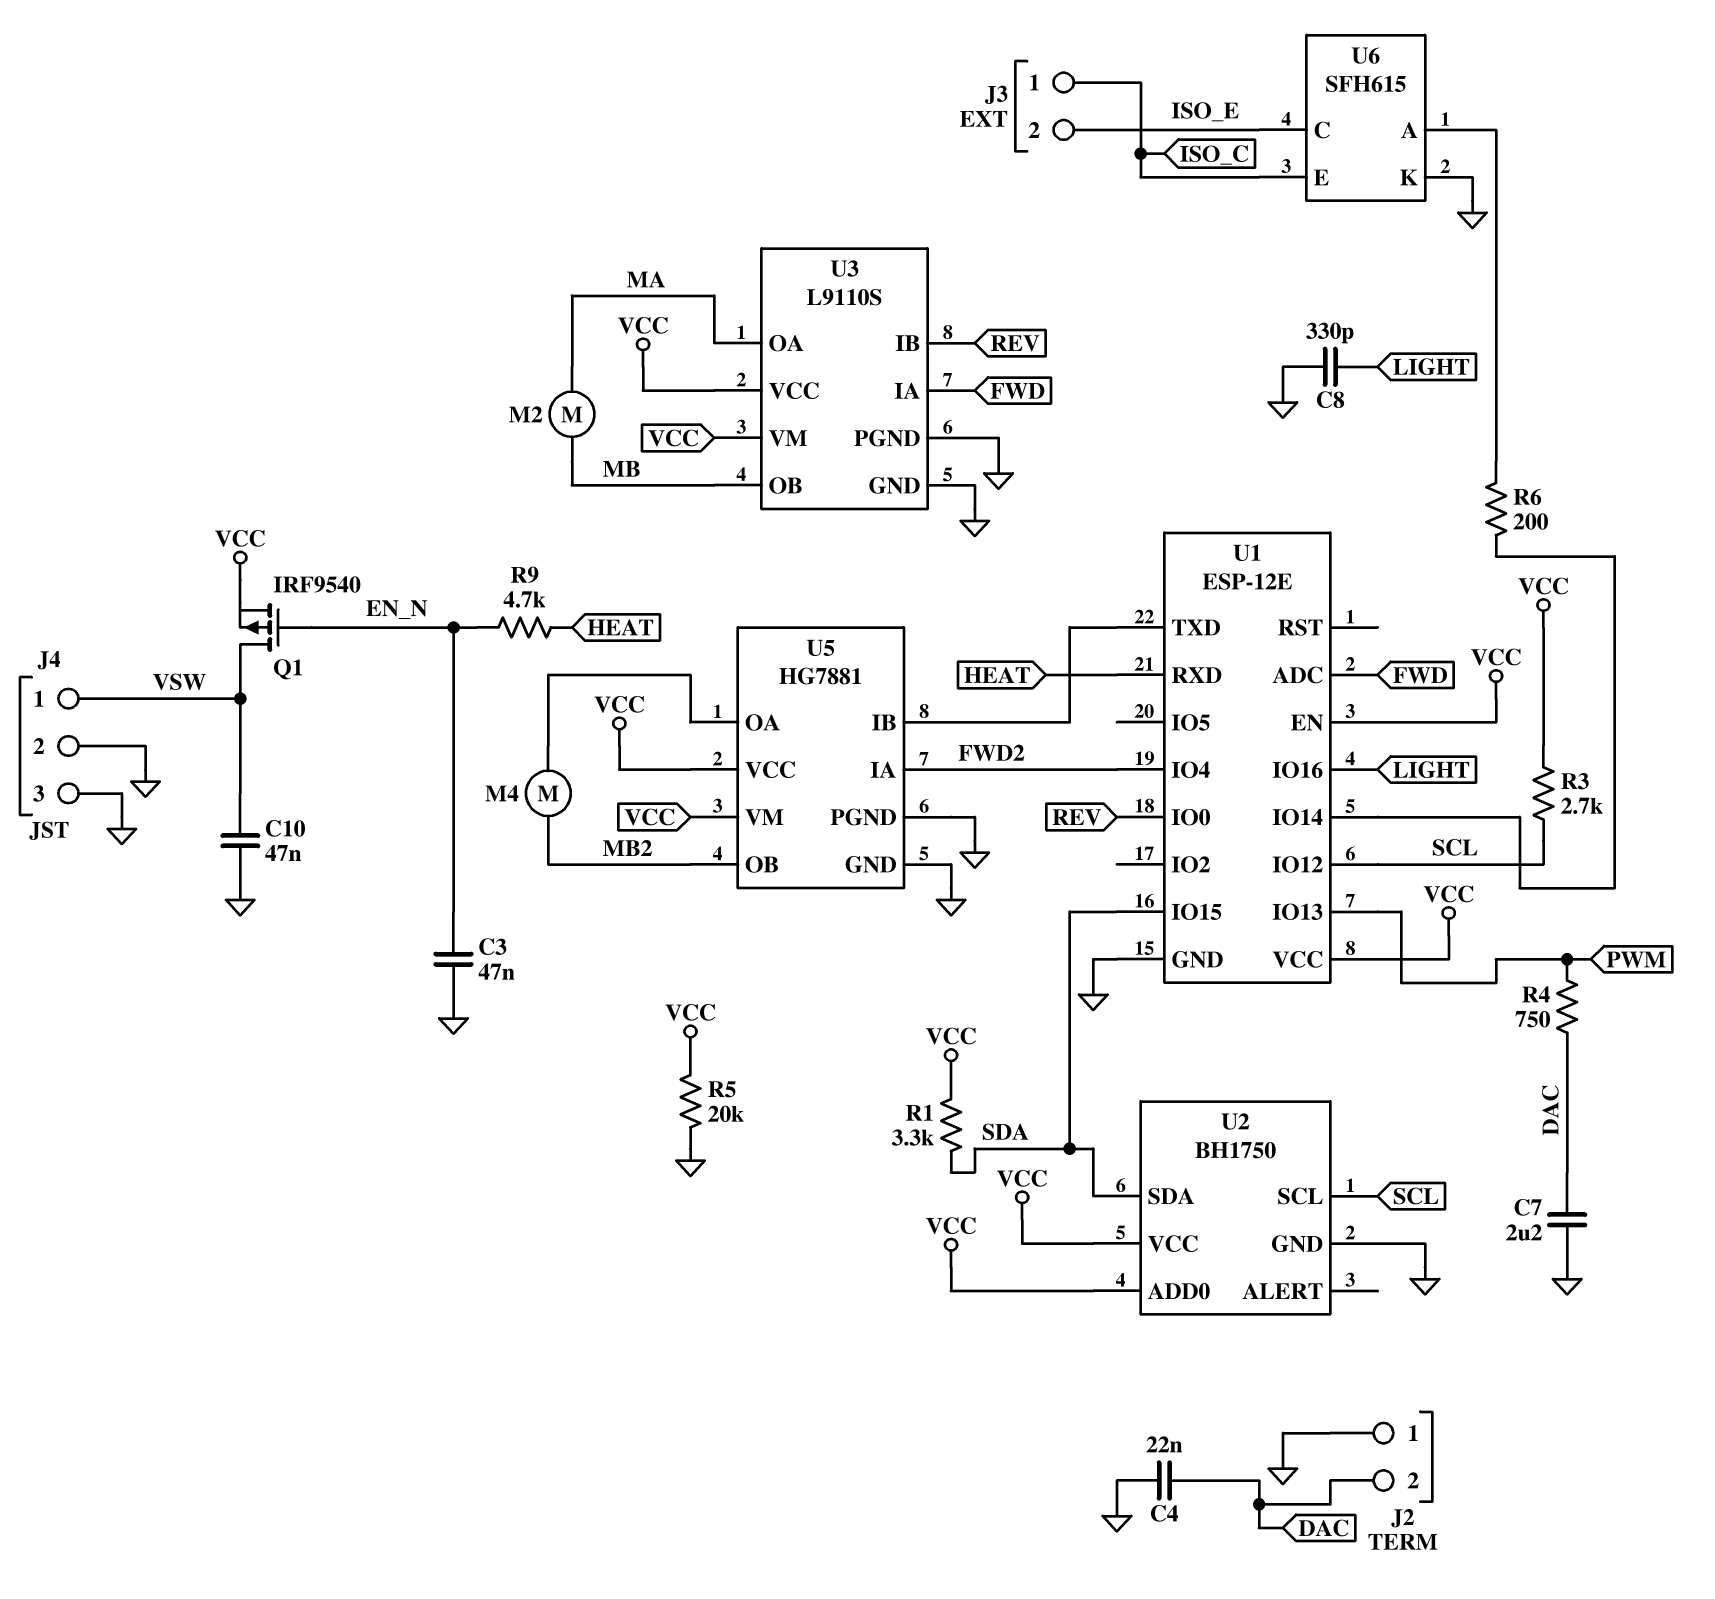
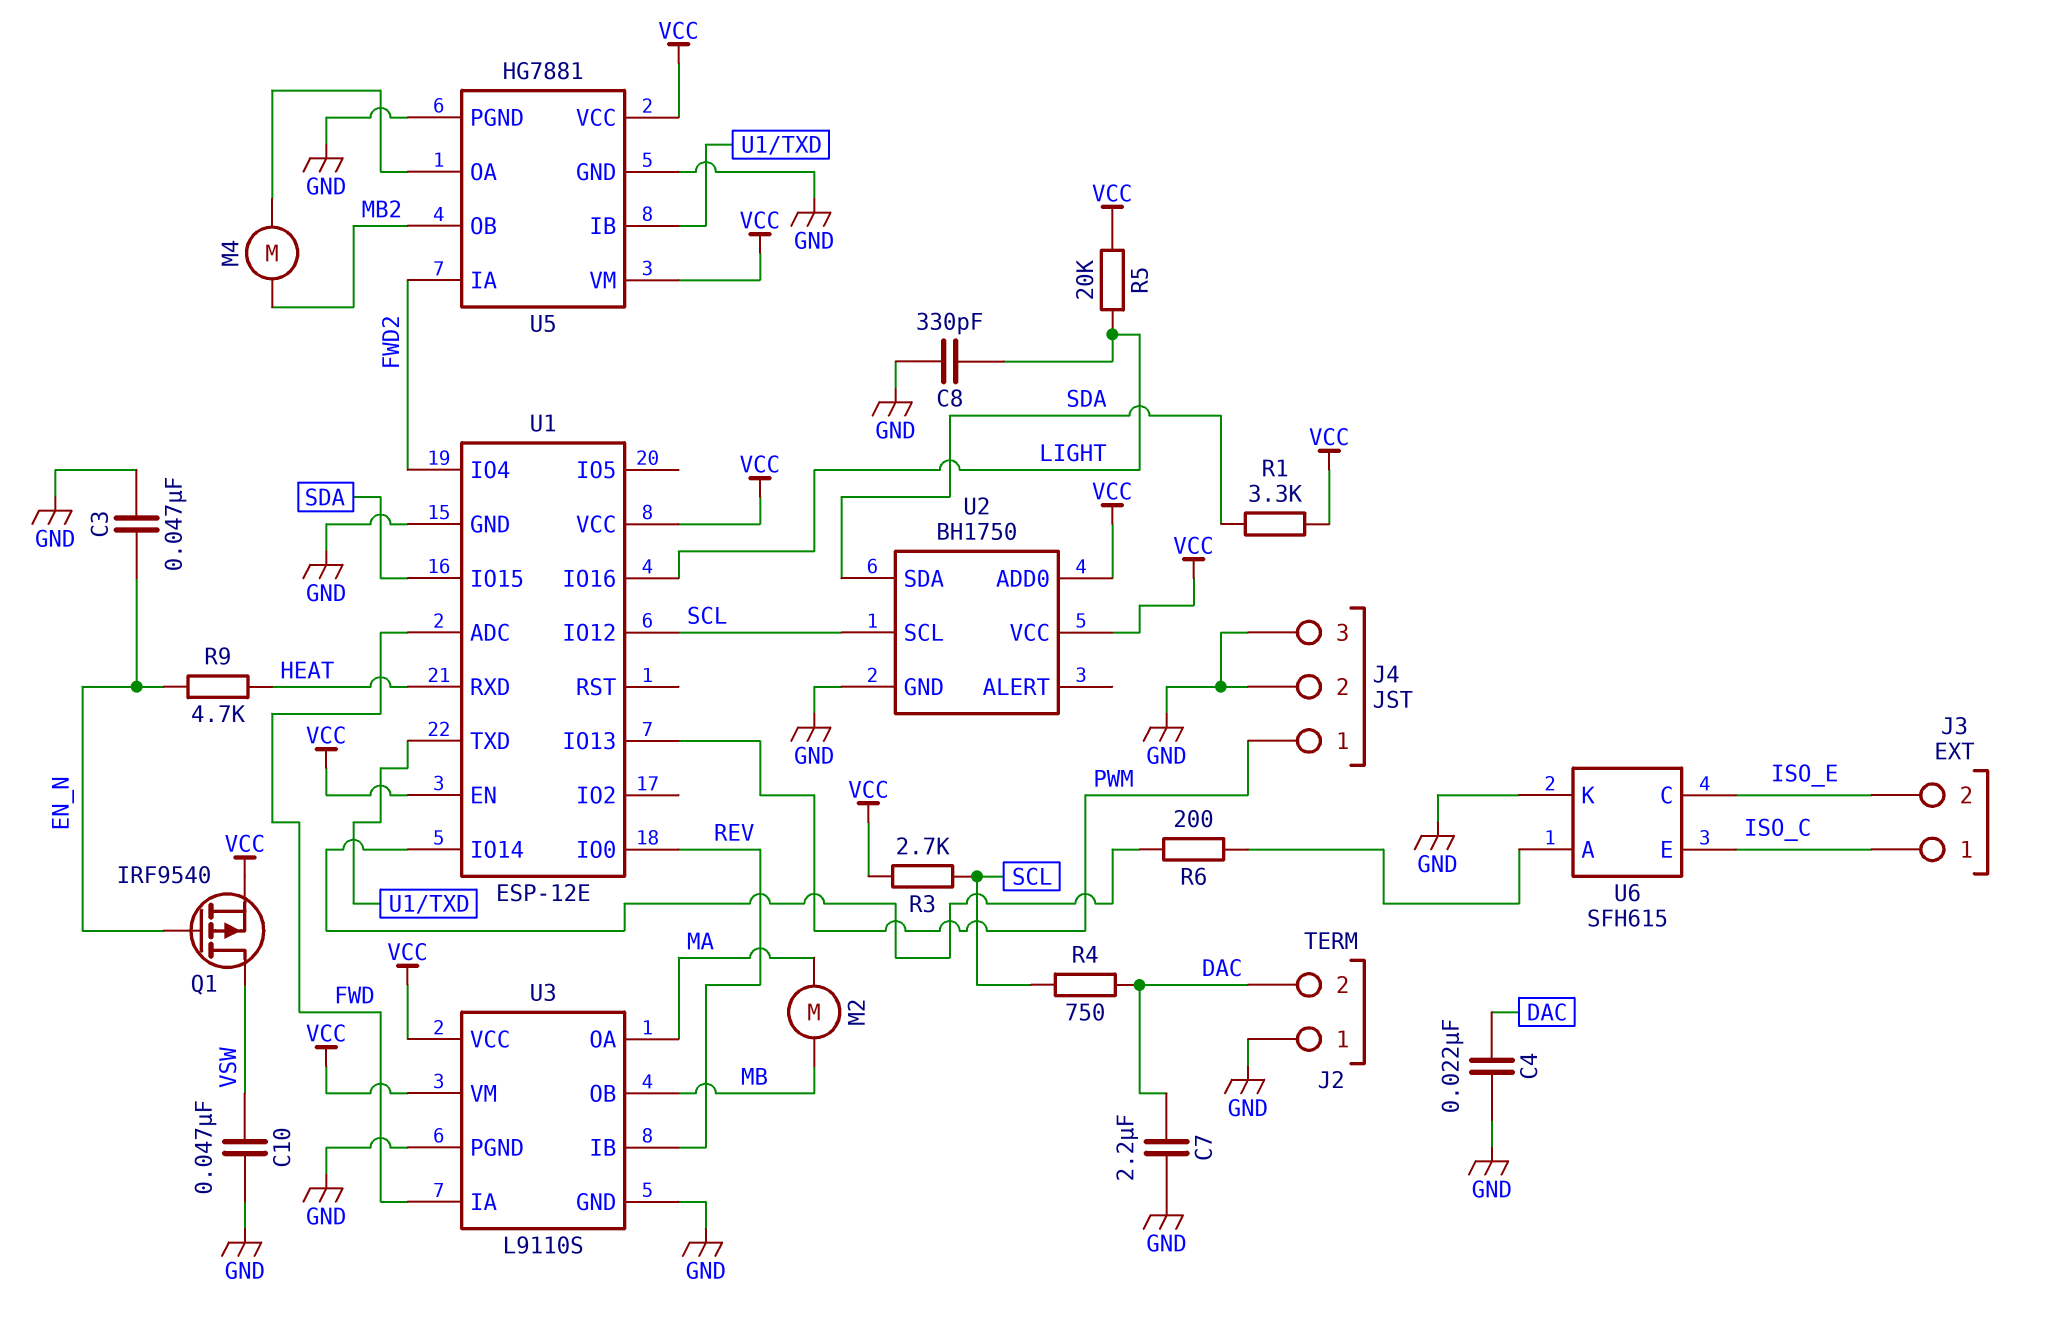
J4 pin 1: VSW -> PWM
R4: 750 (DAC, PWM) -> 750 (DAC, SCL)
R5: 20k (GND, VCC) -> 20k (LIGHT, VCC)

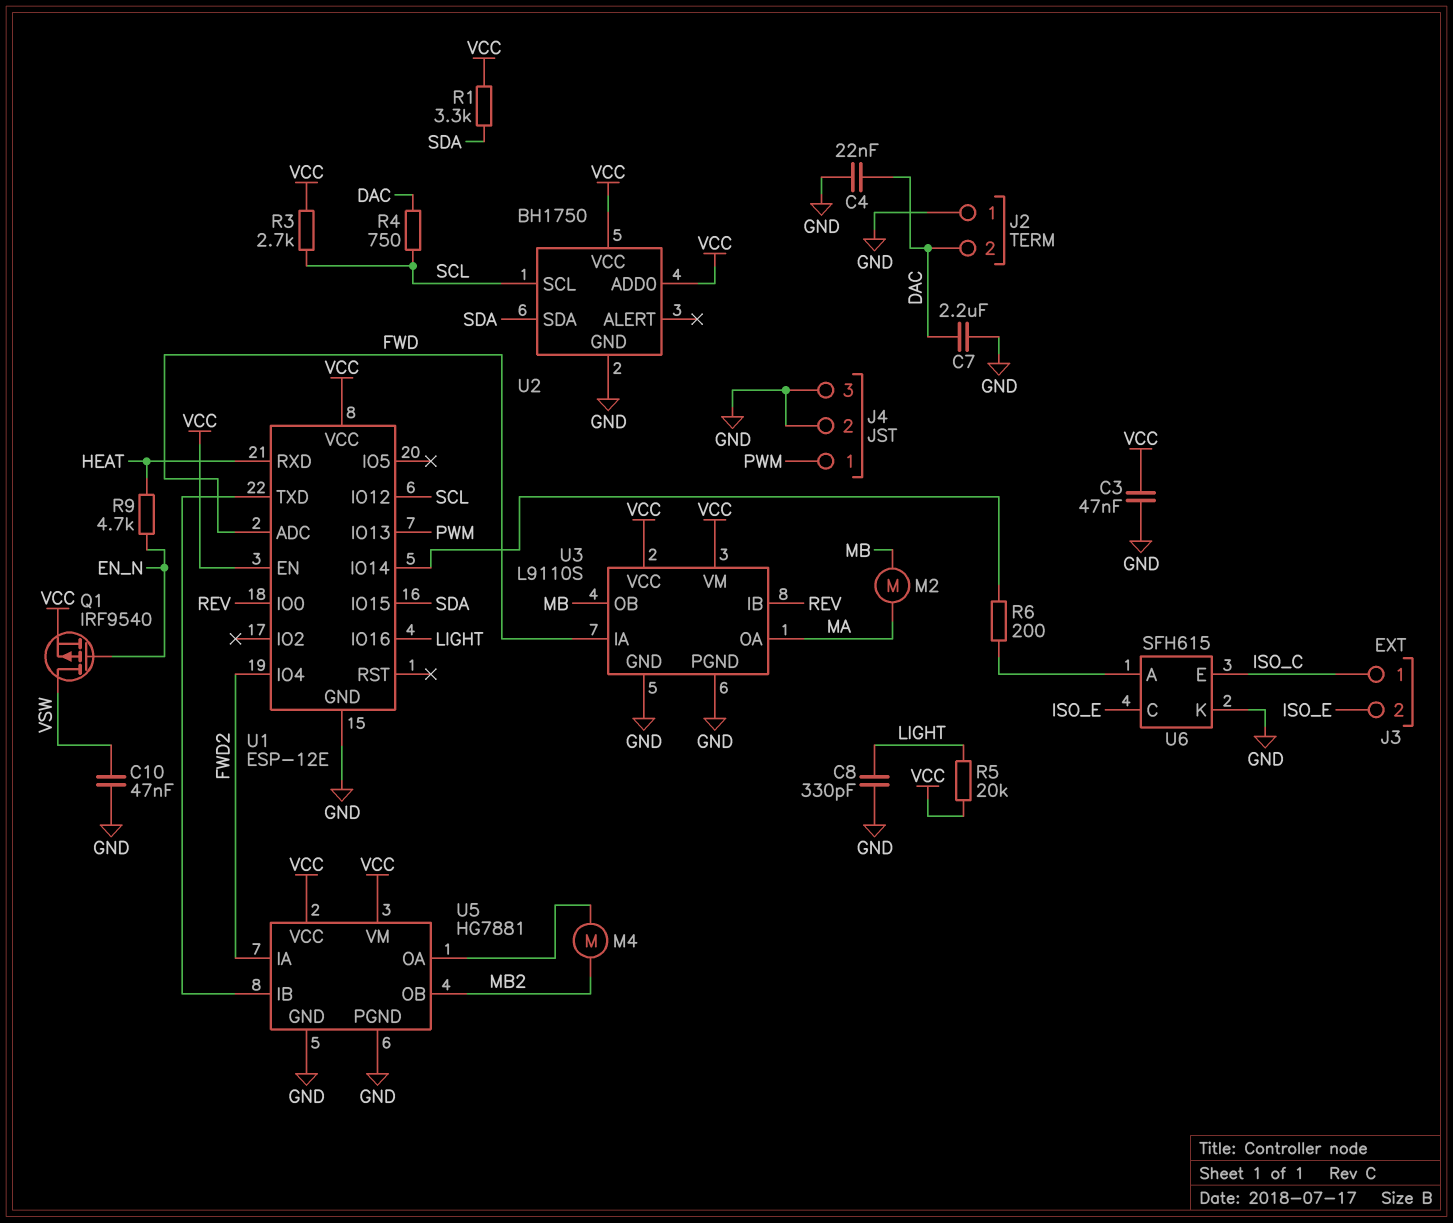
C3: 47nF (EN_N, GND) -> 47nF (GND, VCC)

